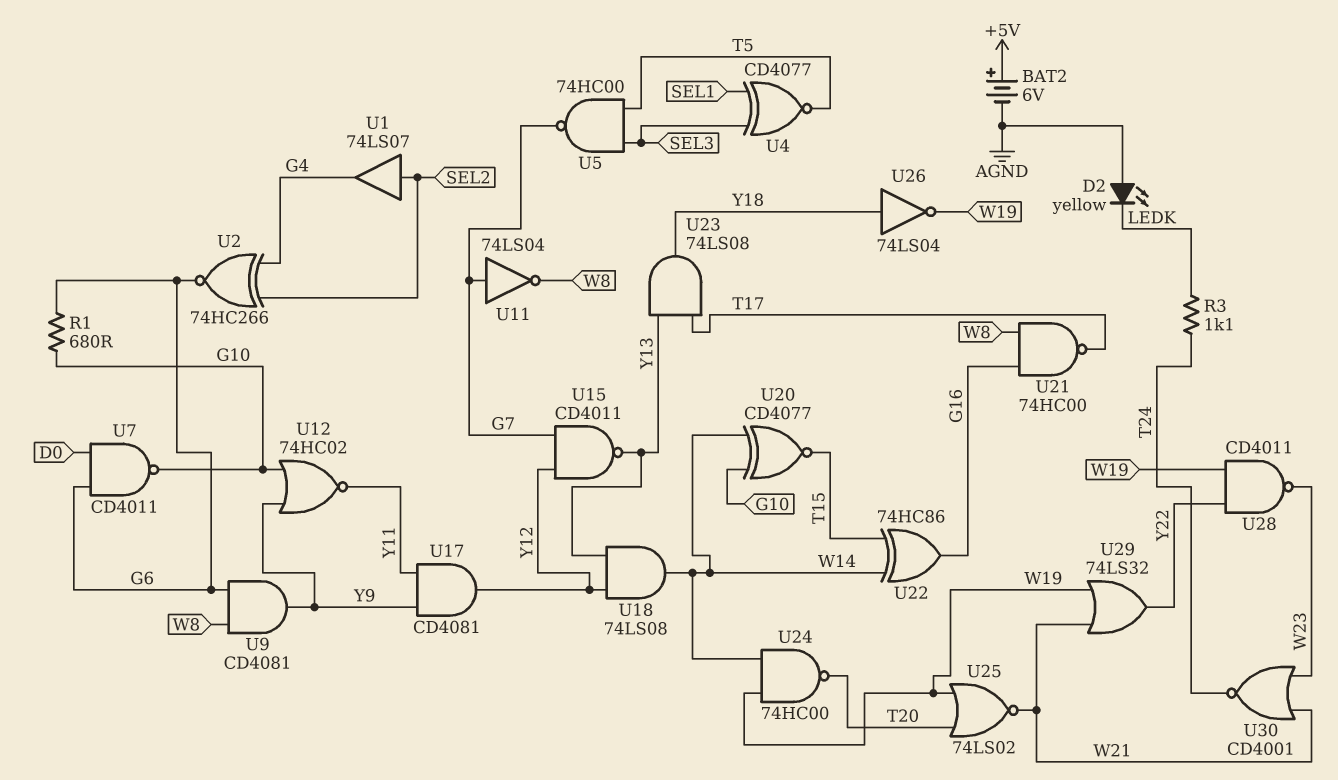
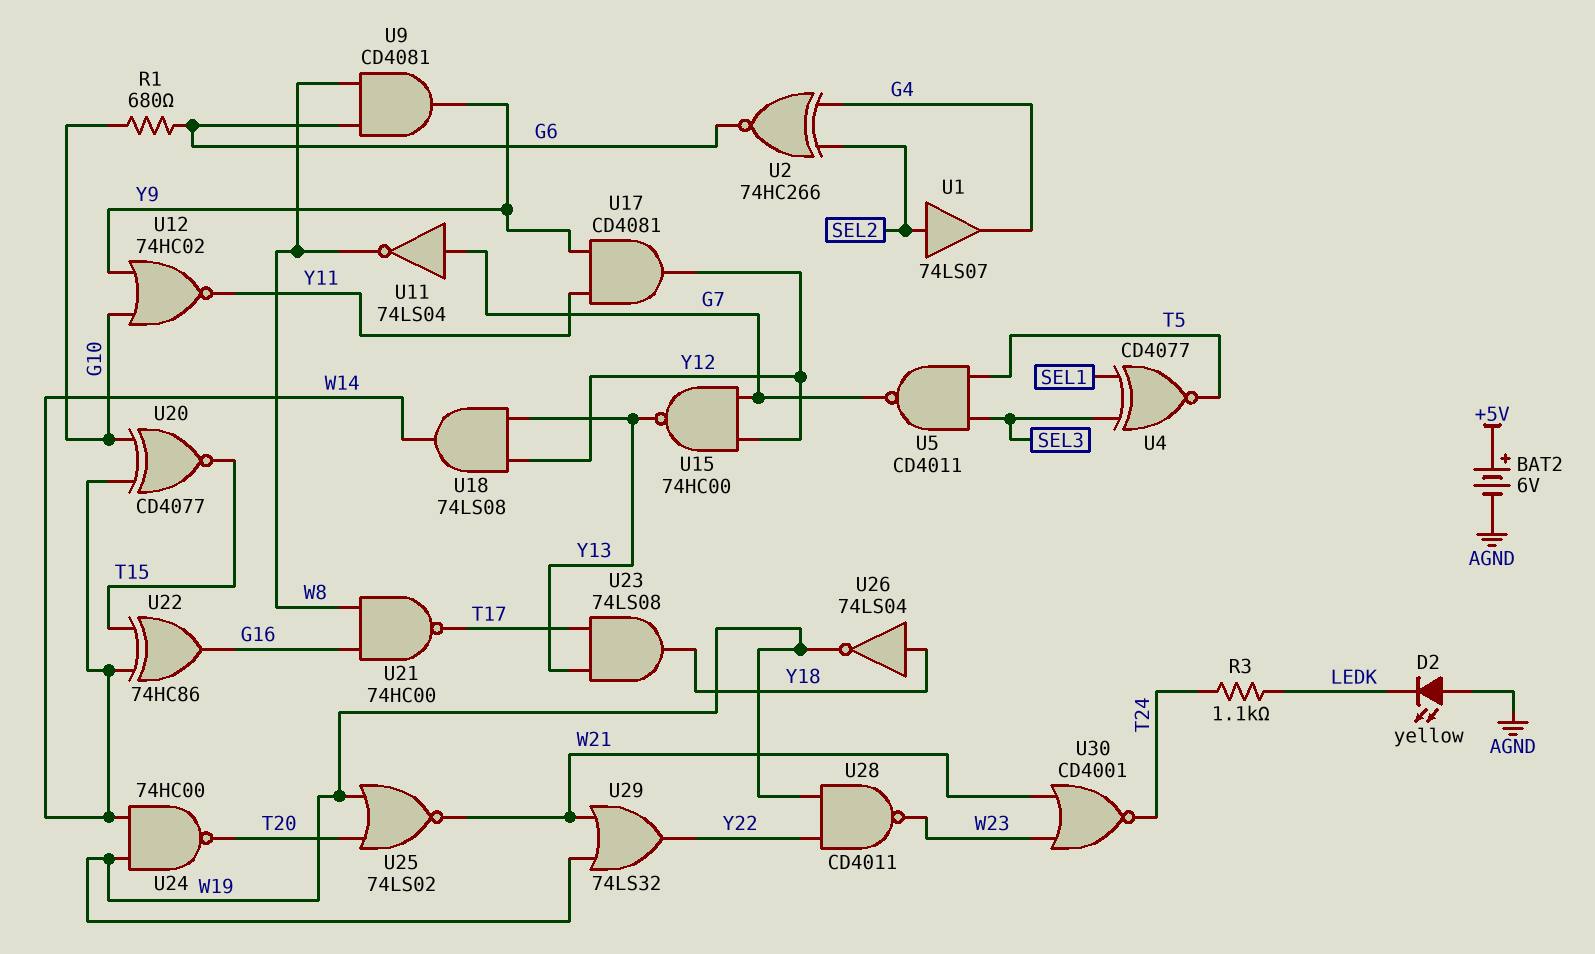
U5: NAND 74HC00 (in SEL3, in T5, out G7) -> NAND CD4011 (in SEL3, in T5, out G7)
U7: NAND CD4011 (in D0, in G6, out G10) -> none
U15: NAND CD4011 (in G7, in Y12, out Y13) -> NAND 74HC00 (in G7, in Y12, out Y13)

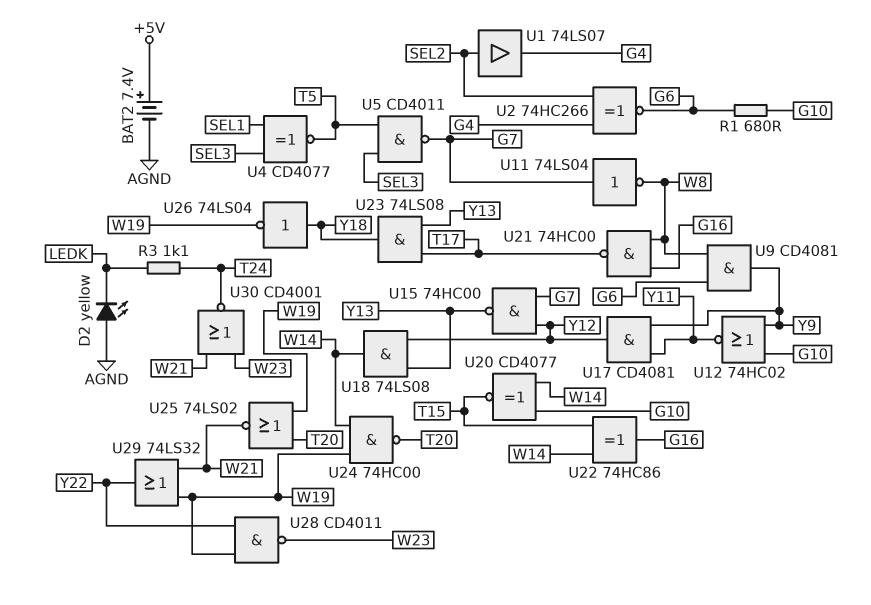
BAT2: 6V (plus +5V, minus AGND) -> 7.4V (plus +5V, minus AGND)

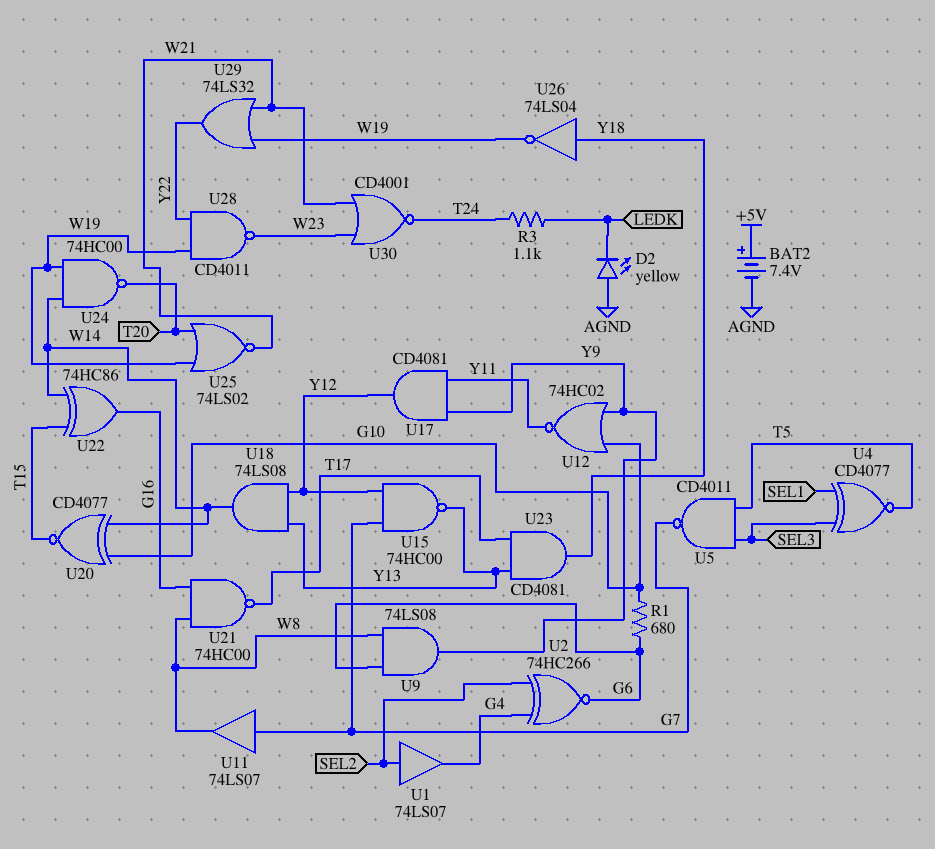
U9: AND CD4081 (in G6, in W8, out Y9) -> AND 74LS08 (in G6, in W8, out Y9)
U11: NOT 74LS04 (in G7, out W8) -> buffer 74LS07 (in G7, out W8)
U23: AND 74LS08 (in T17, in Y13, out Y18) -> AND CD4081 (in T17, in Y13, out Y18)

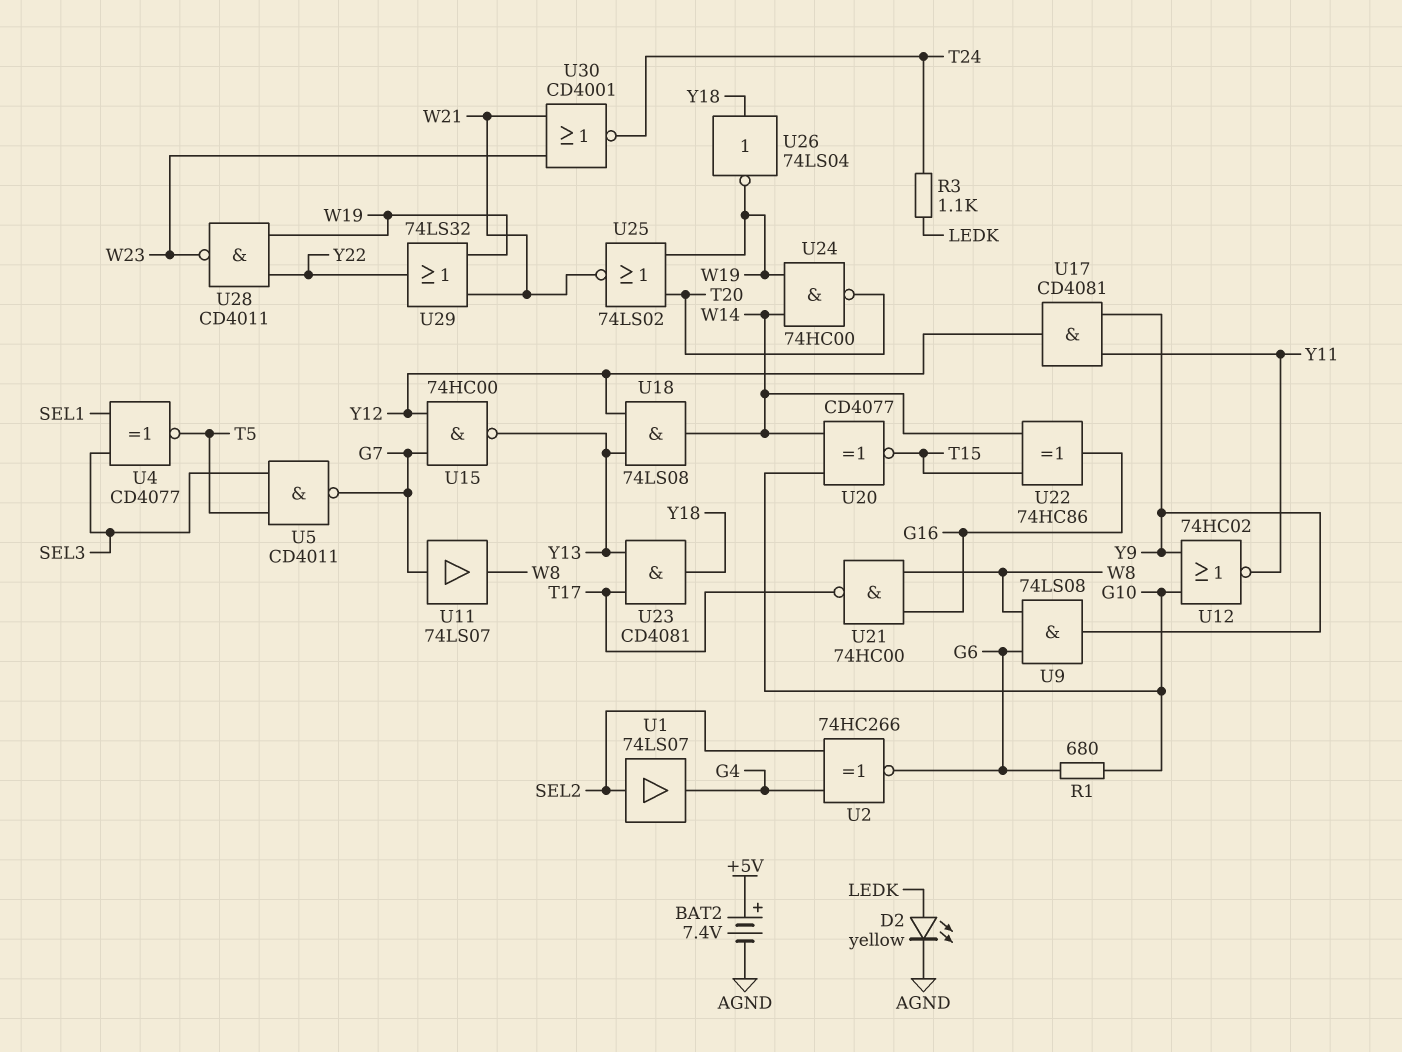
D2: LED yellow (A AGND, K LEDK) -> LED yellow (A LEDK, K AGND)

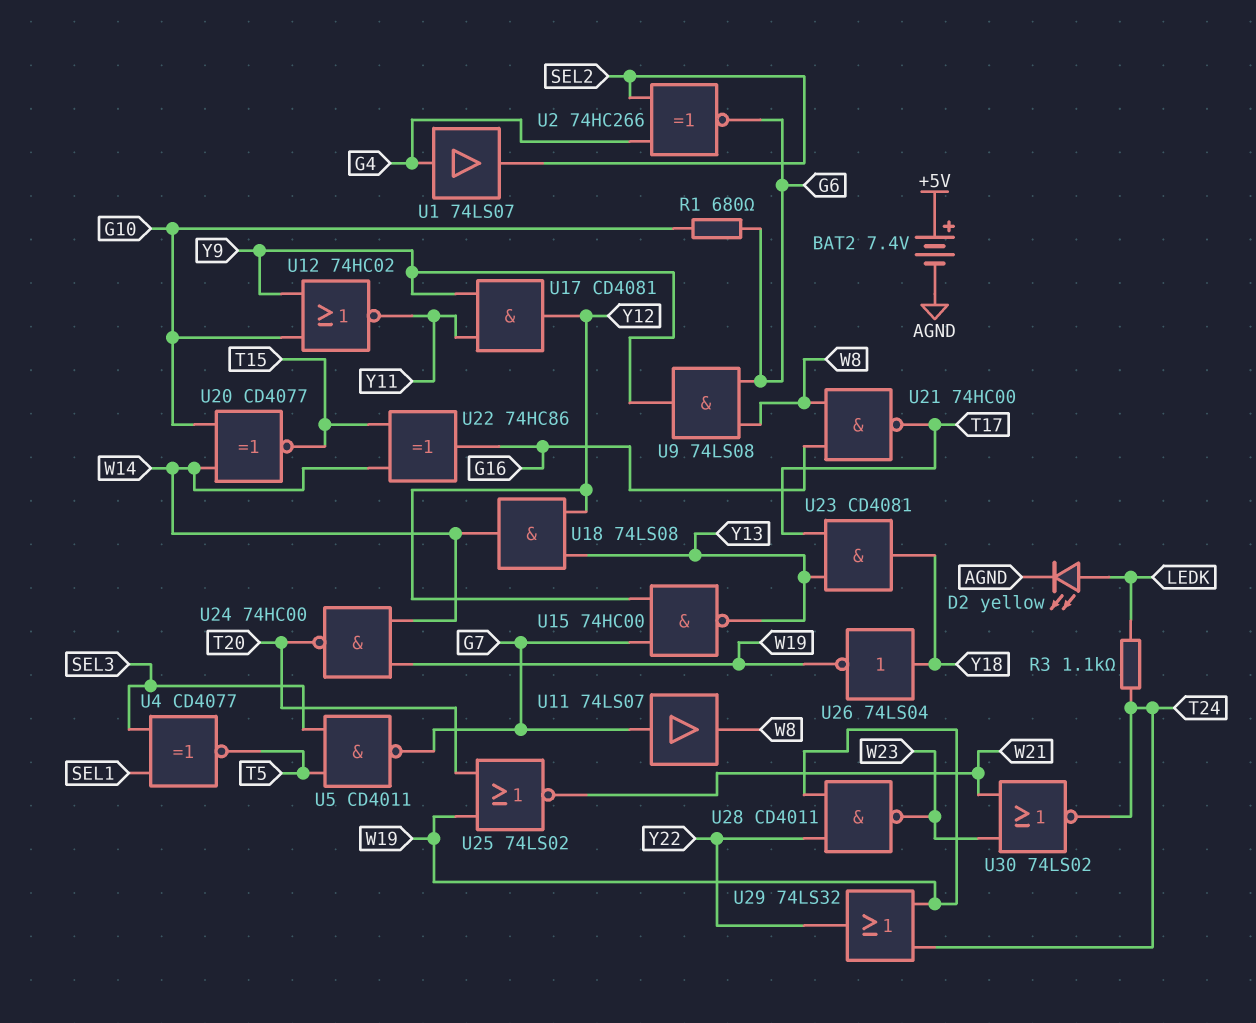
U1: buffer 74LS07 (in SEL2, out G4) -> buffer 74LS07 (in G4, out SEL2)
U29: OR 74LS32 (in W19, in W21, out Y22) -> OR 74LS32 (in T24, in W19, out Y22)
U30: NOR CD4001 (in W21, in W23, out T24) -> NOR 74LS02 (in W21, in W23, out T24)

